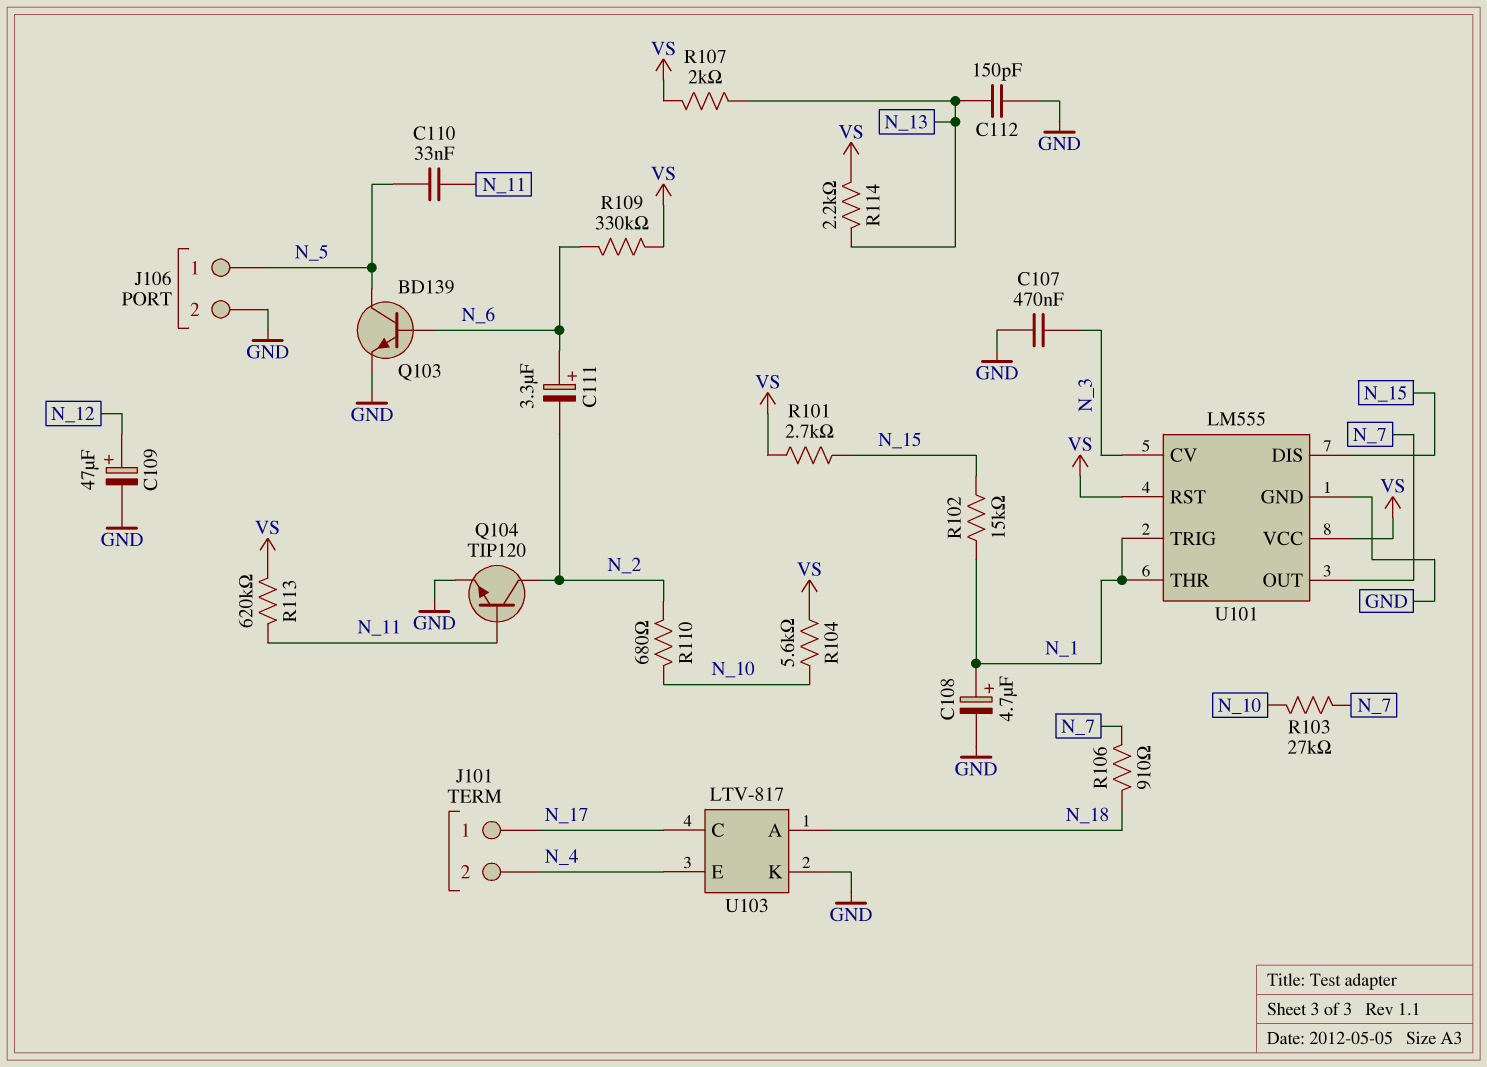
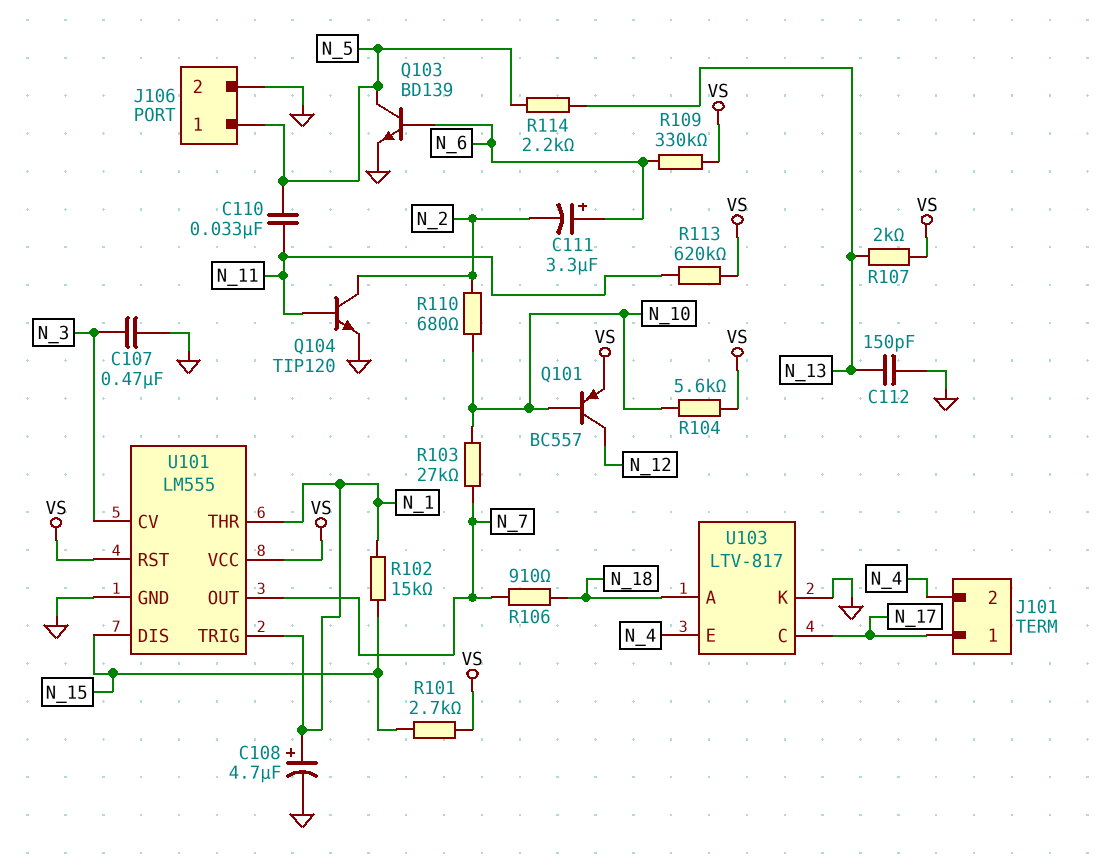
C109: 47uF (plus N_12, minus GND) -> none
Q101: none -> PNP BC557 (B N_10, C N_12, E VS)
R114: 2.2k (N_13, VS) -> 2.2k (N_5, N_13)

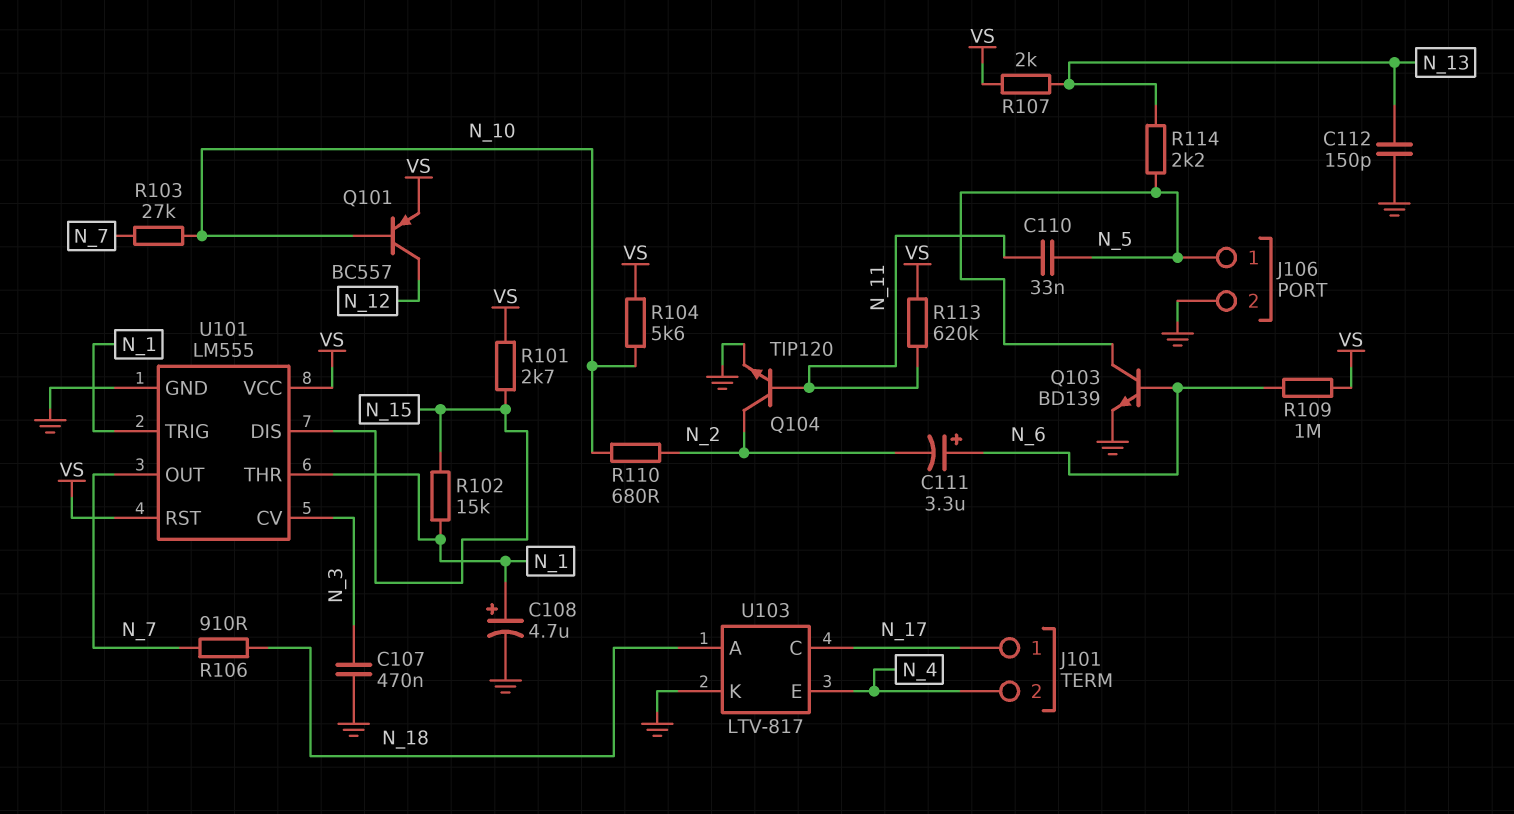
R109: 330k (N_6, VS) -> 1M (N_6, VS)

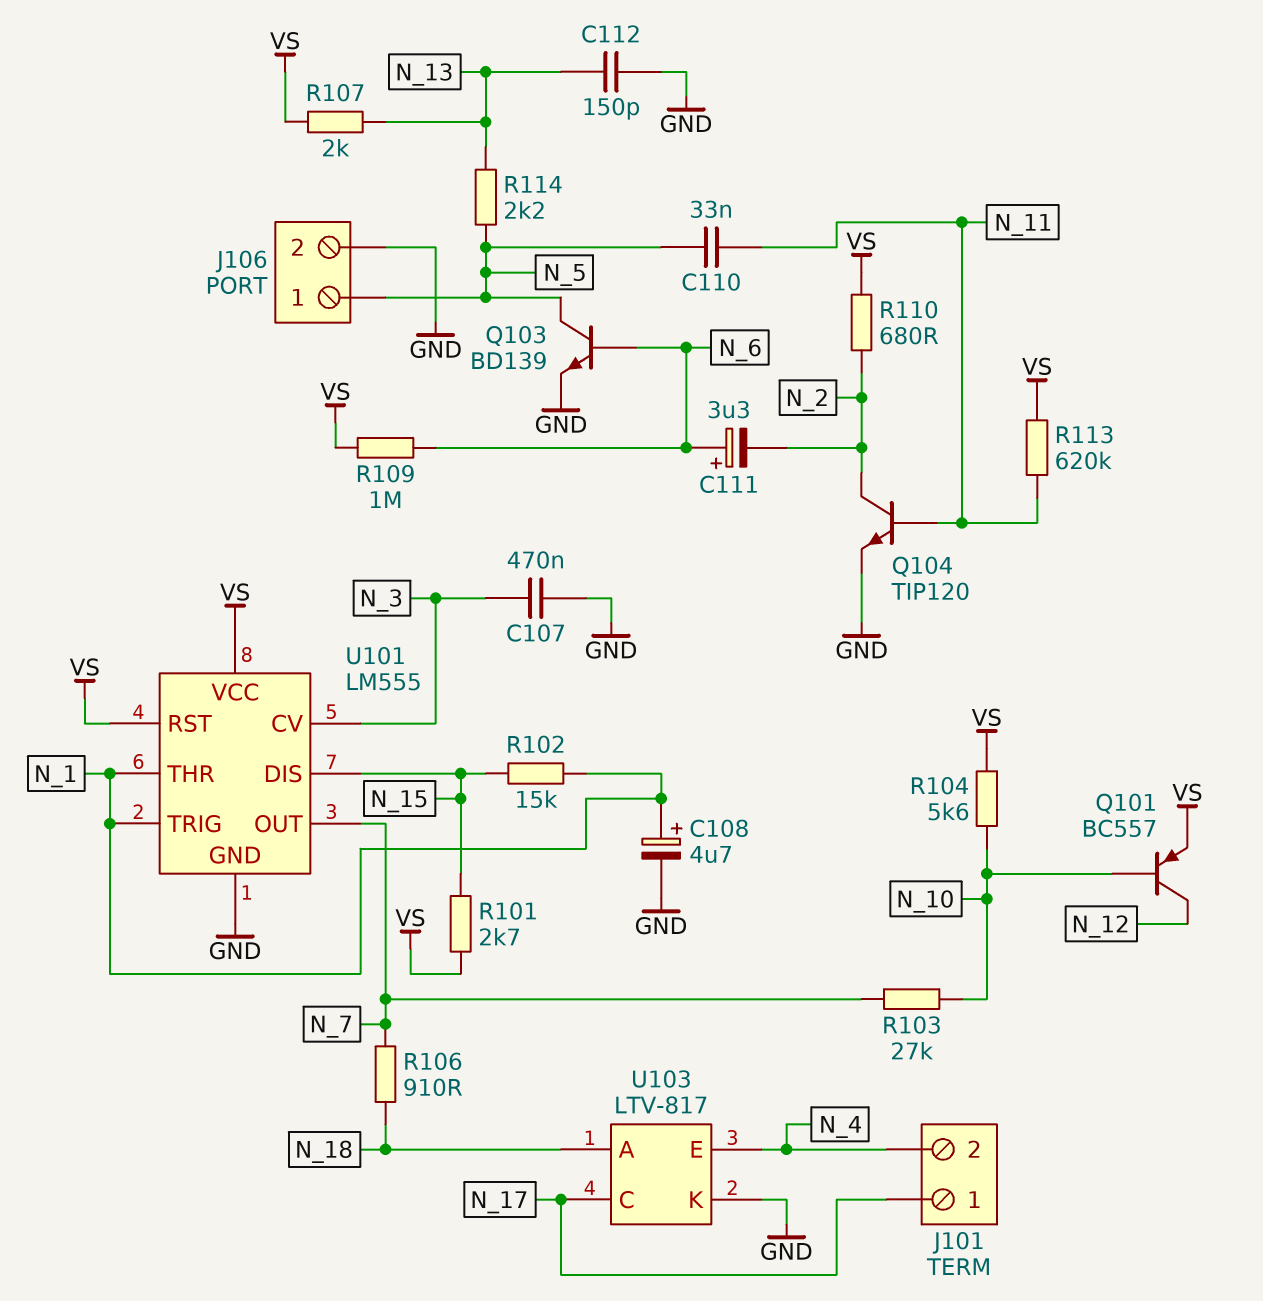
R110: 680 (N_2, N_10) -> 680 (N_2, VS)

